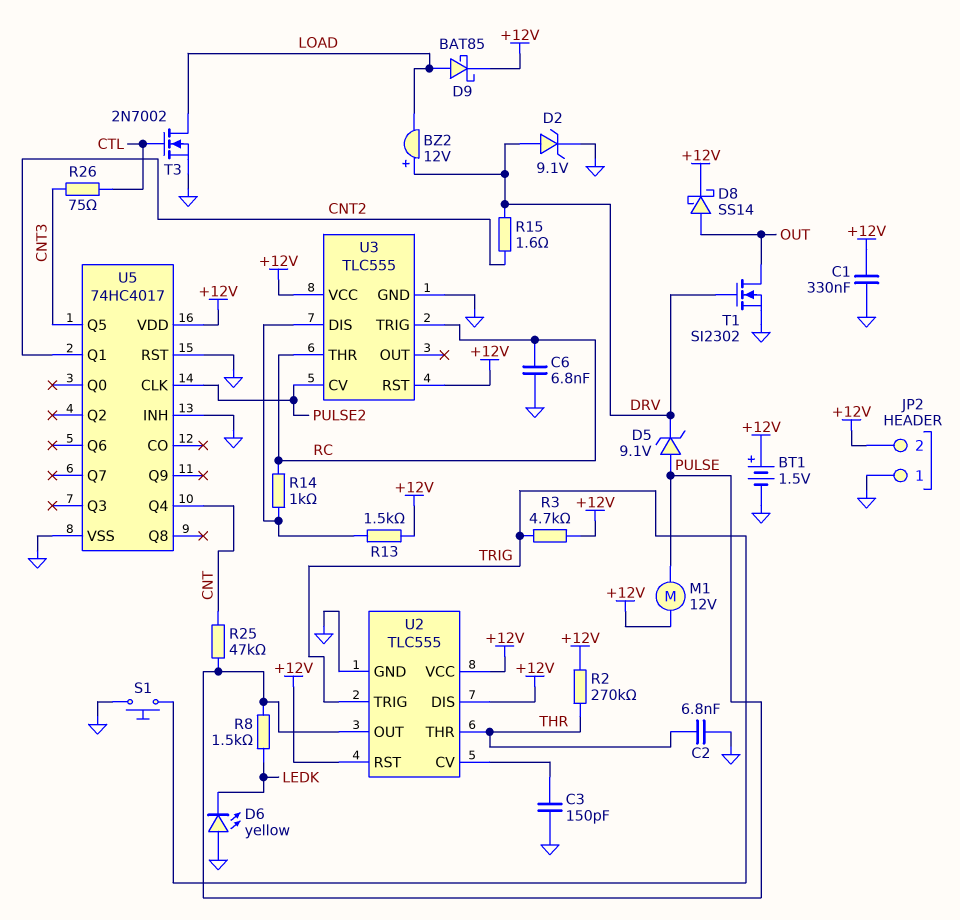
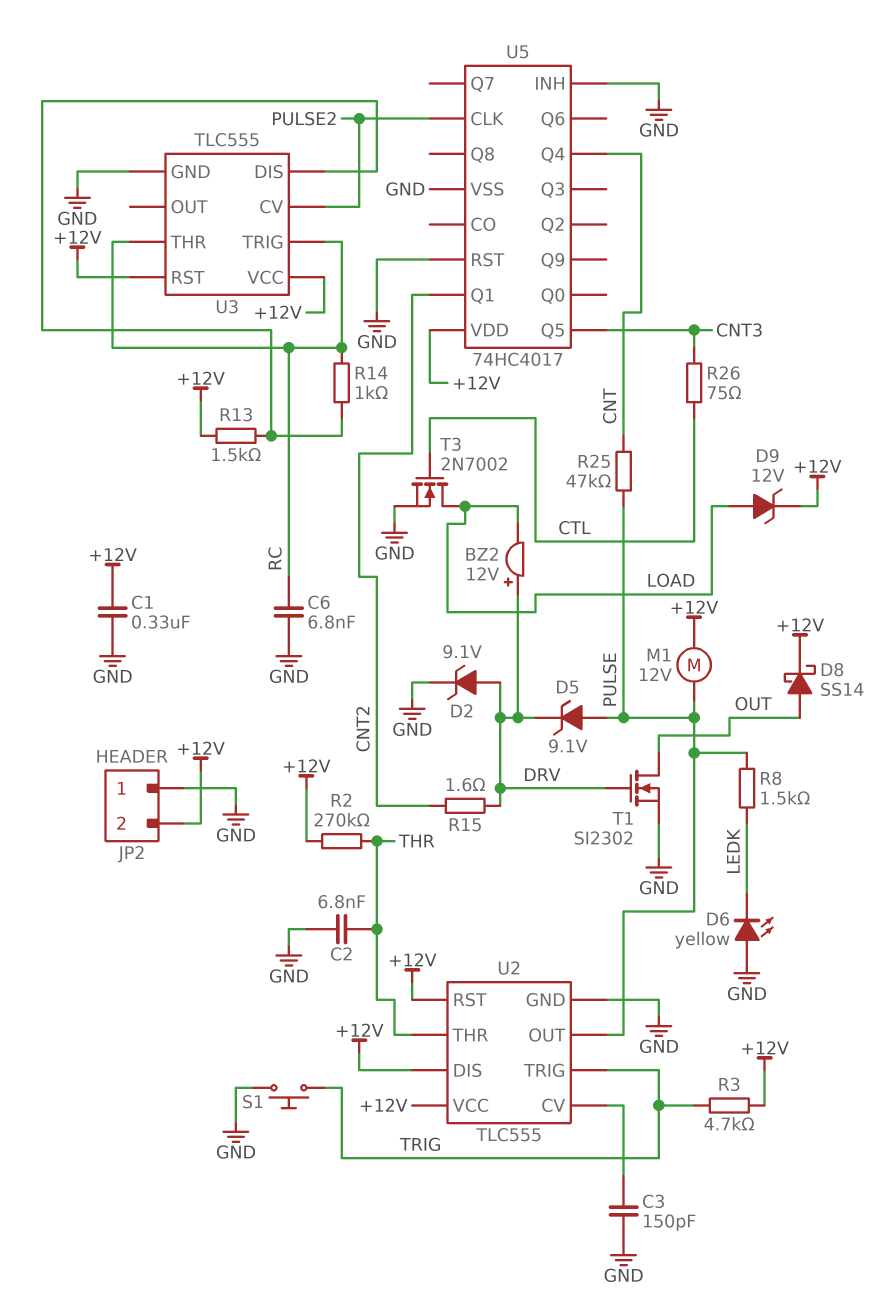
BT1: 1.5V (plus +12V, minus GND) -> none
D9: schottky BAT85 (A LOAD, K +12V) -> zener 12V (A LOAD, K +12V)

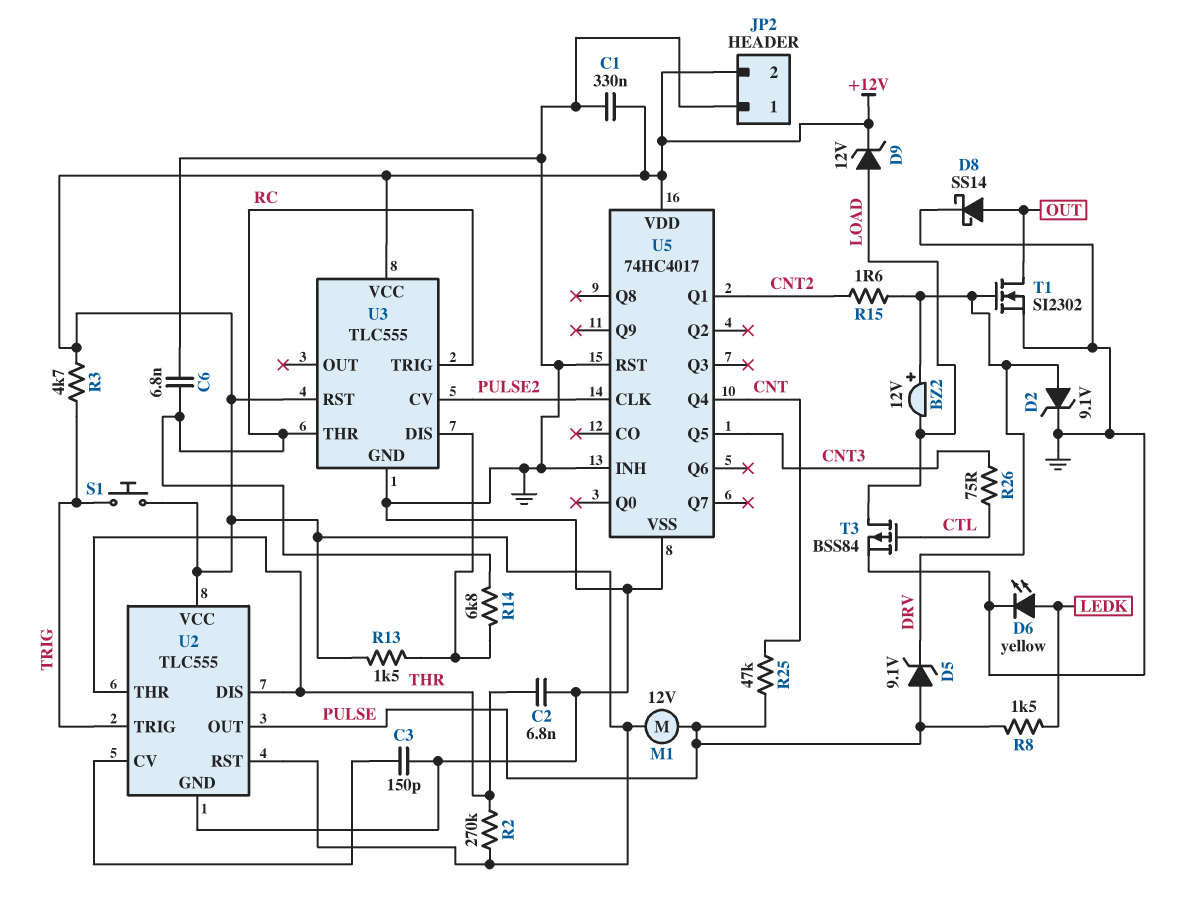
D6: LED yellow (A GND, K LEDK) -> LED yellow (A LEDK, K GND)
D8: schottky SS14 (A OUT, K +12V) -> schottky SS14 (A OUT, K GND)
R14: 1k (RC, U3/DIS) -> 6.8k (RC, U3/DIS)
S1: button (GND, TRIG) -> button (+12V, TRIG)
T3: NMOS 2N7002 (G CTL, D LOAD, S GND) -> PMOS BSS84 (G CTL, D LOAD, S GND)
U2 pin DIS: +12V -> THR

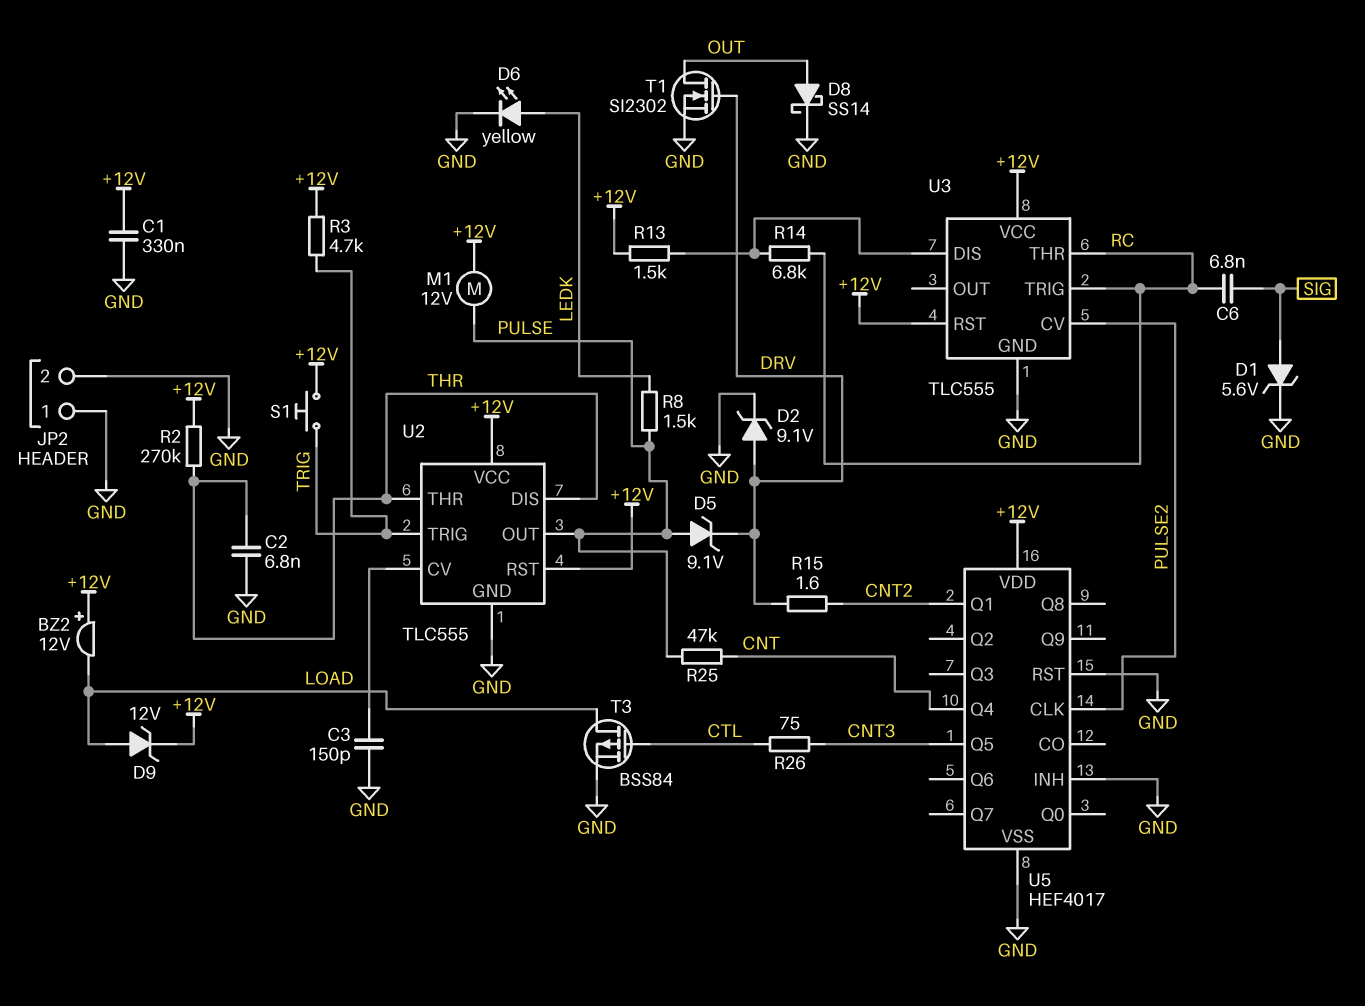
BZ2: buzzer 12V (plus DRV, minus LOAD) -> buzzer 12V (plus +12V, minus LOAD)
C6: 6.8nF (GND, RC) -> 6.8nF (RC, SIG)
D1: none -> zener 5.6V (A SIG, K GND)
JP2 pin 2: +12V -> GND
U5: 74HC4017 -> HEF4017

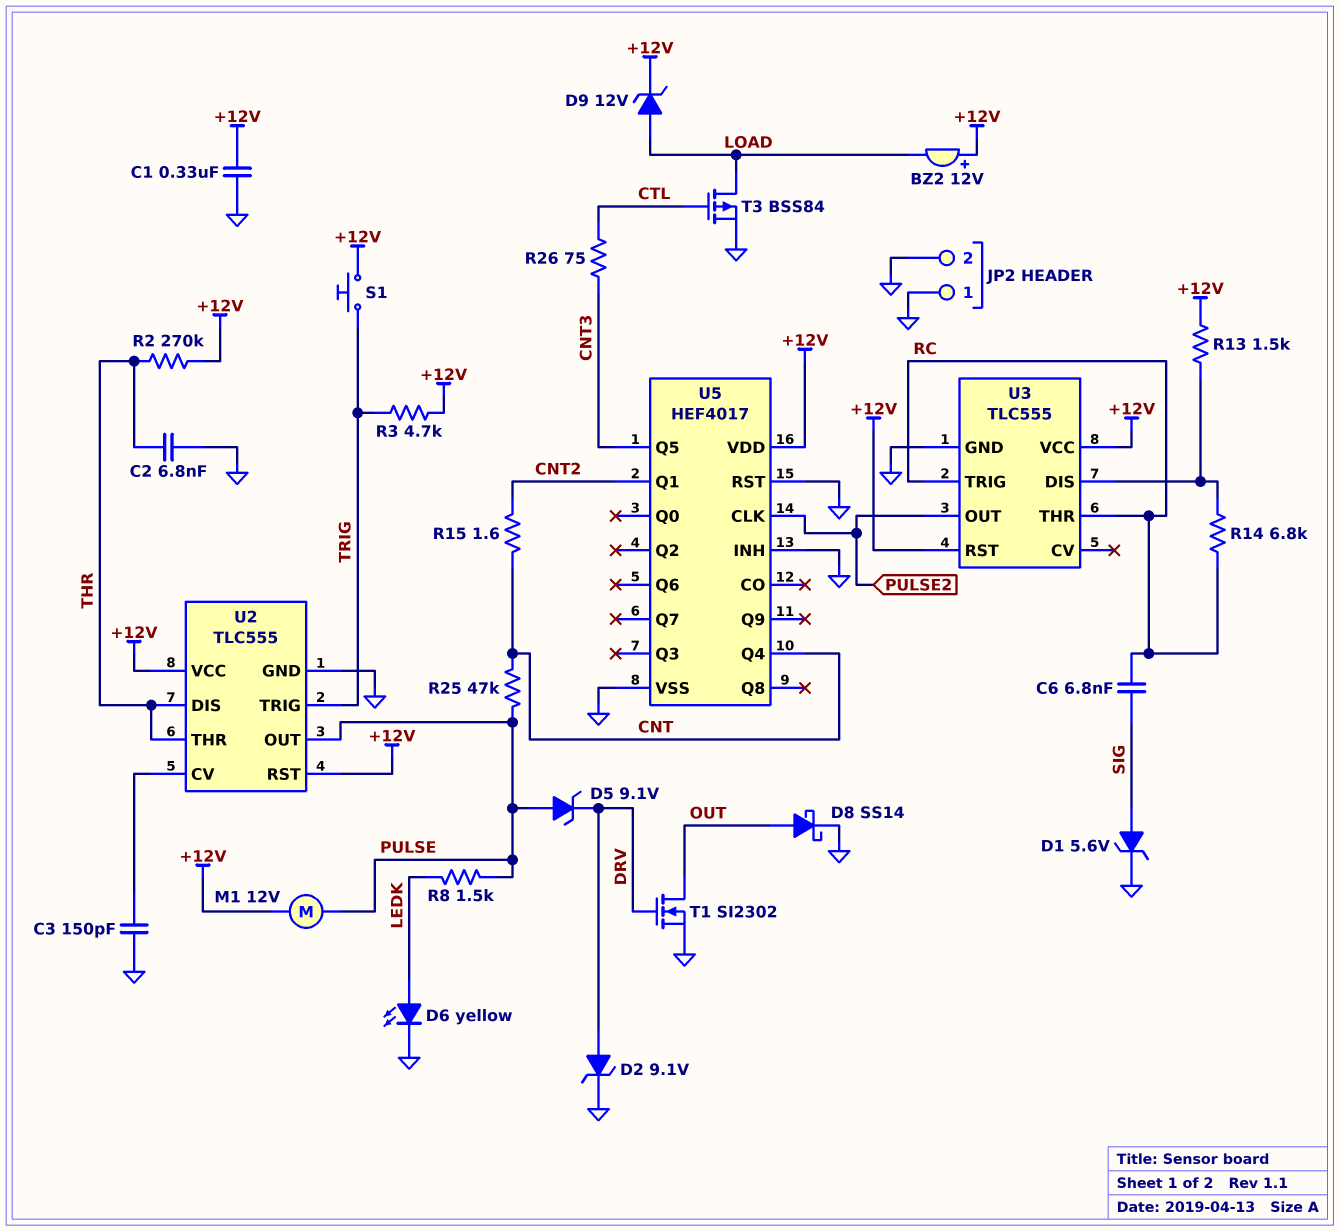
R15: 1.6 (CNT2, DRV) -> 1.6 (CNT, CNT2)
U3 pin CV: PULSE2 -> none
U3 pin OUT: none -> PULSE2

